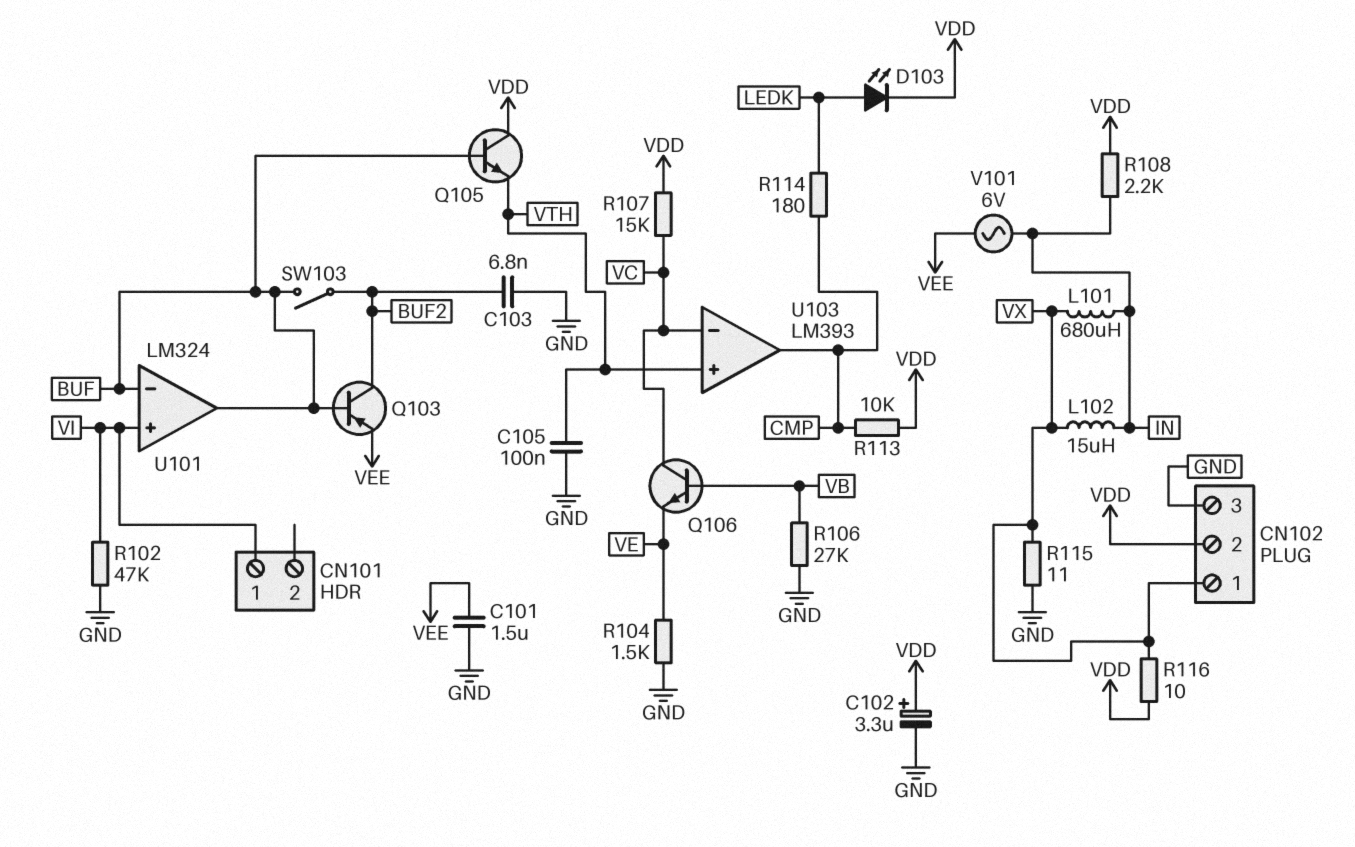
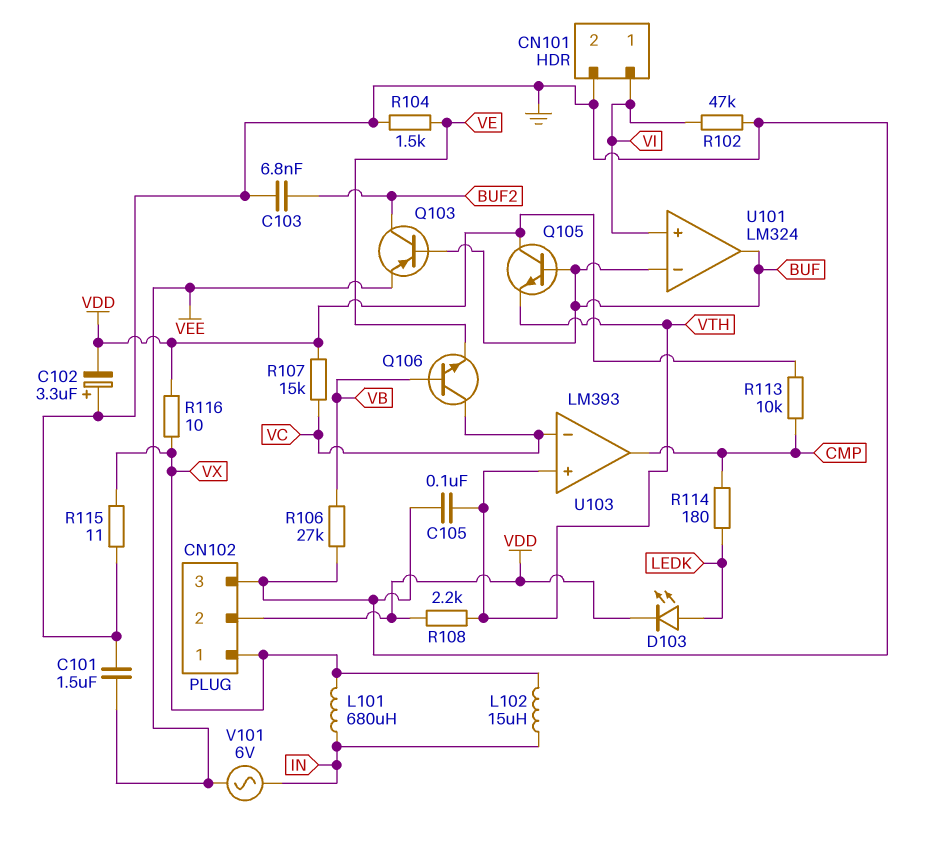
C102: 3.3uF (plus VDD, minus GND) -> 3.3uF (plus GND, minus VDD)
CN101 pin 2: none -> GND
R108: 2.2k (IN, VDD) -> 2.2k (VDD, VTH)
SW103: switch (BUF, BUF2) -> none

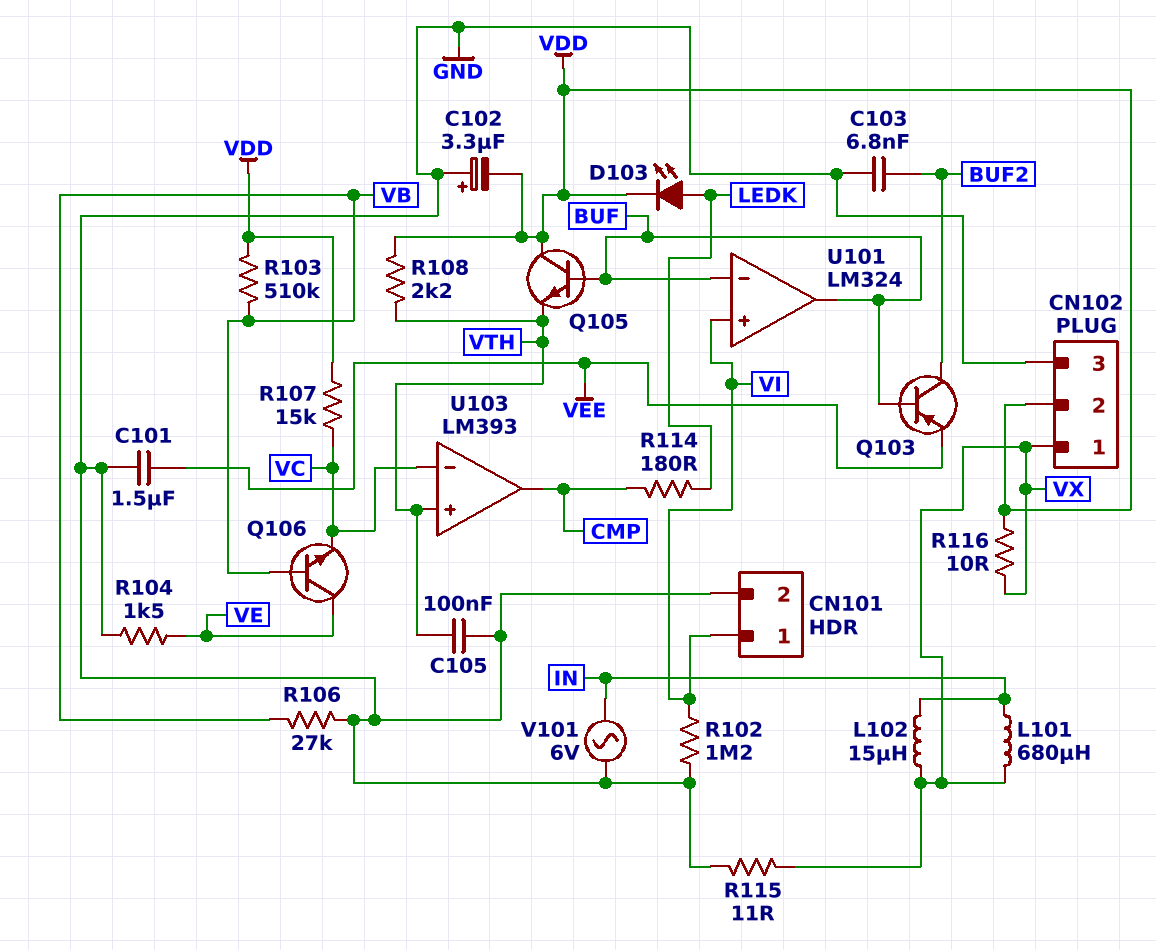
Q106: NPN (B VB, C VC, E VE) -> NPN (B VB, C VE, E VC)
R102: 47k (GND, VI) -> 1.2M (GND, VI)
R103: none -> 510k (VB, VDD)
R113: 10k (CMP, VDD) -> none
V101: AC 6V (IN, VEE) -> AC 6V (GND, IN)

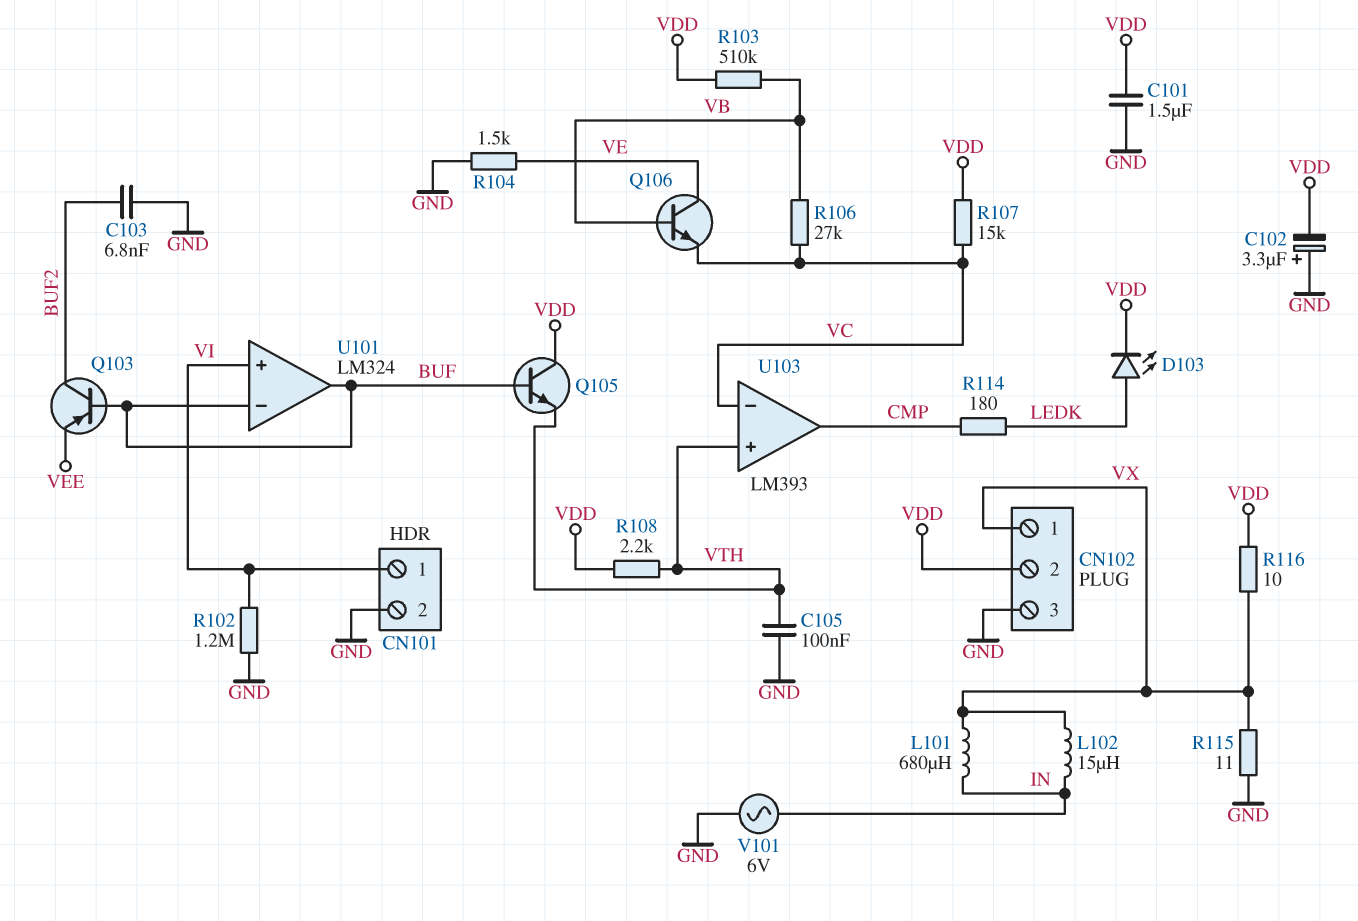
C101: 1.5uF (GND, VEE) -> 1.5uF (GND, VDD)
R106: 27k (GND, VB) -> 27k (VB, VC)

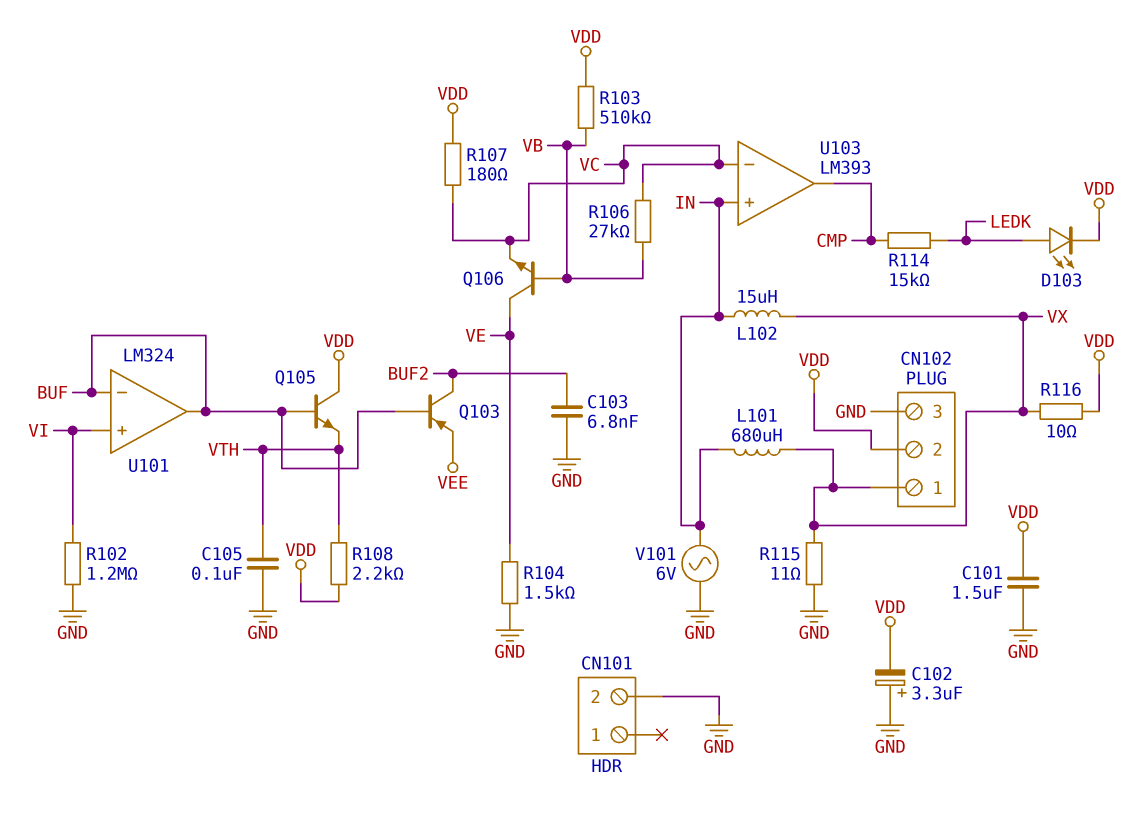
CN101 pin 1: VI -> none
R107: 15k (VC, VDD) -> 180 (VC, VDD)
R114: 180 (CMP, LEDK) -> 15k (CMP, LEDK)
U103 pin in+: VTH -> IN

